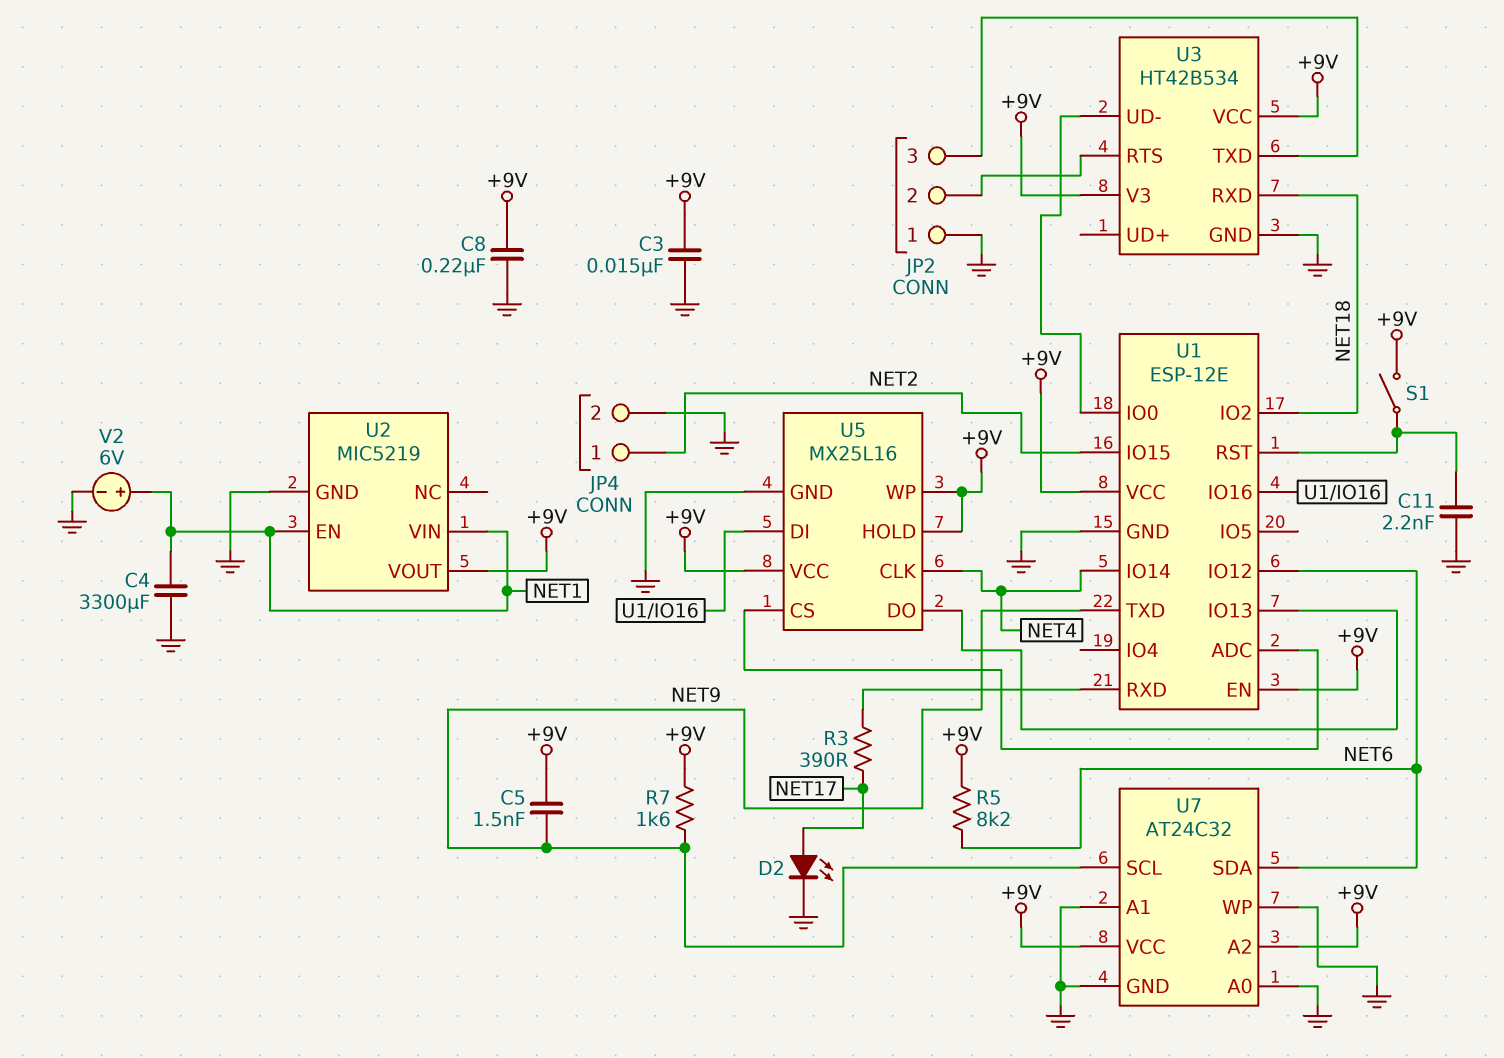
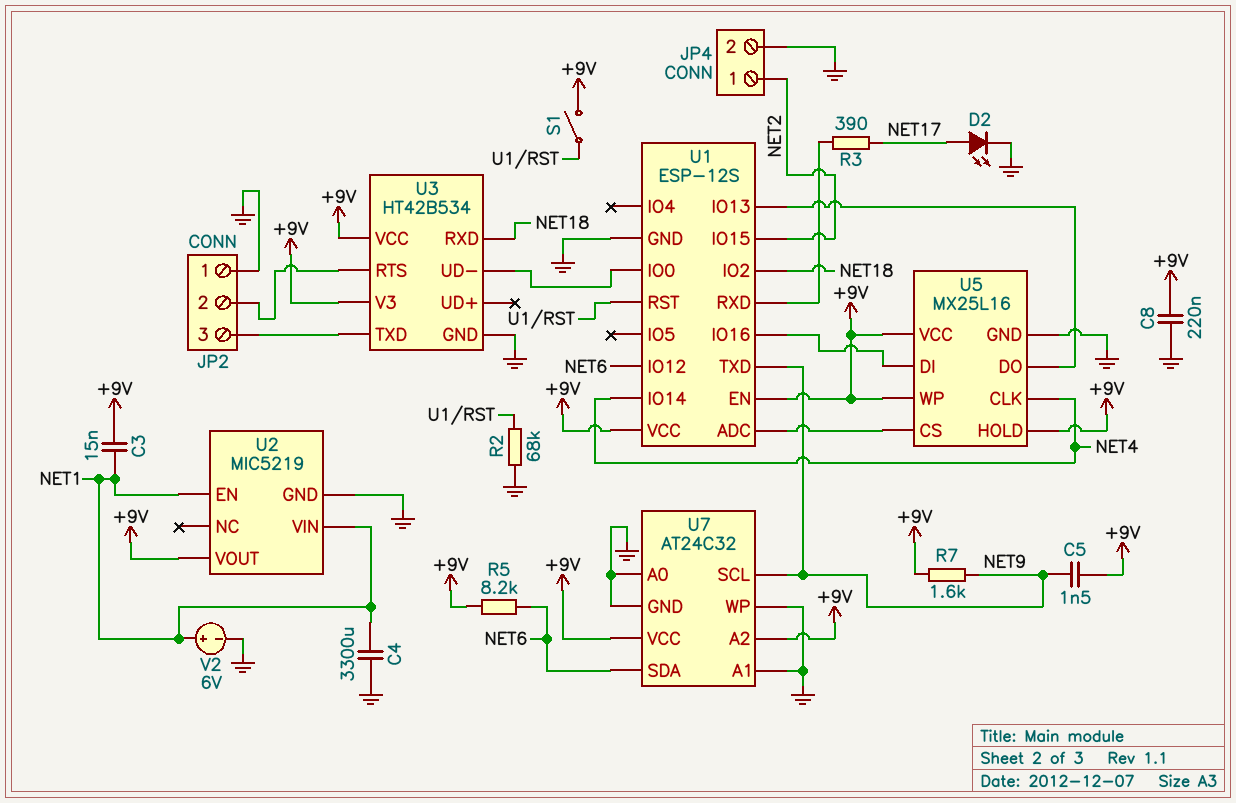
C3: 15nF (+9V, GND) -> 15nF (+9V, NET1)
C11: 2.2nF (GND, U1/RST) -> none
R2: none -> 68k (GND, U1/RST)
U1: ESP-12E -> ESP-12S

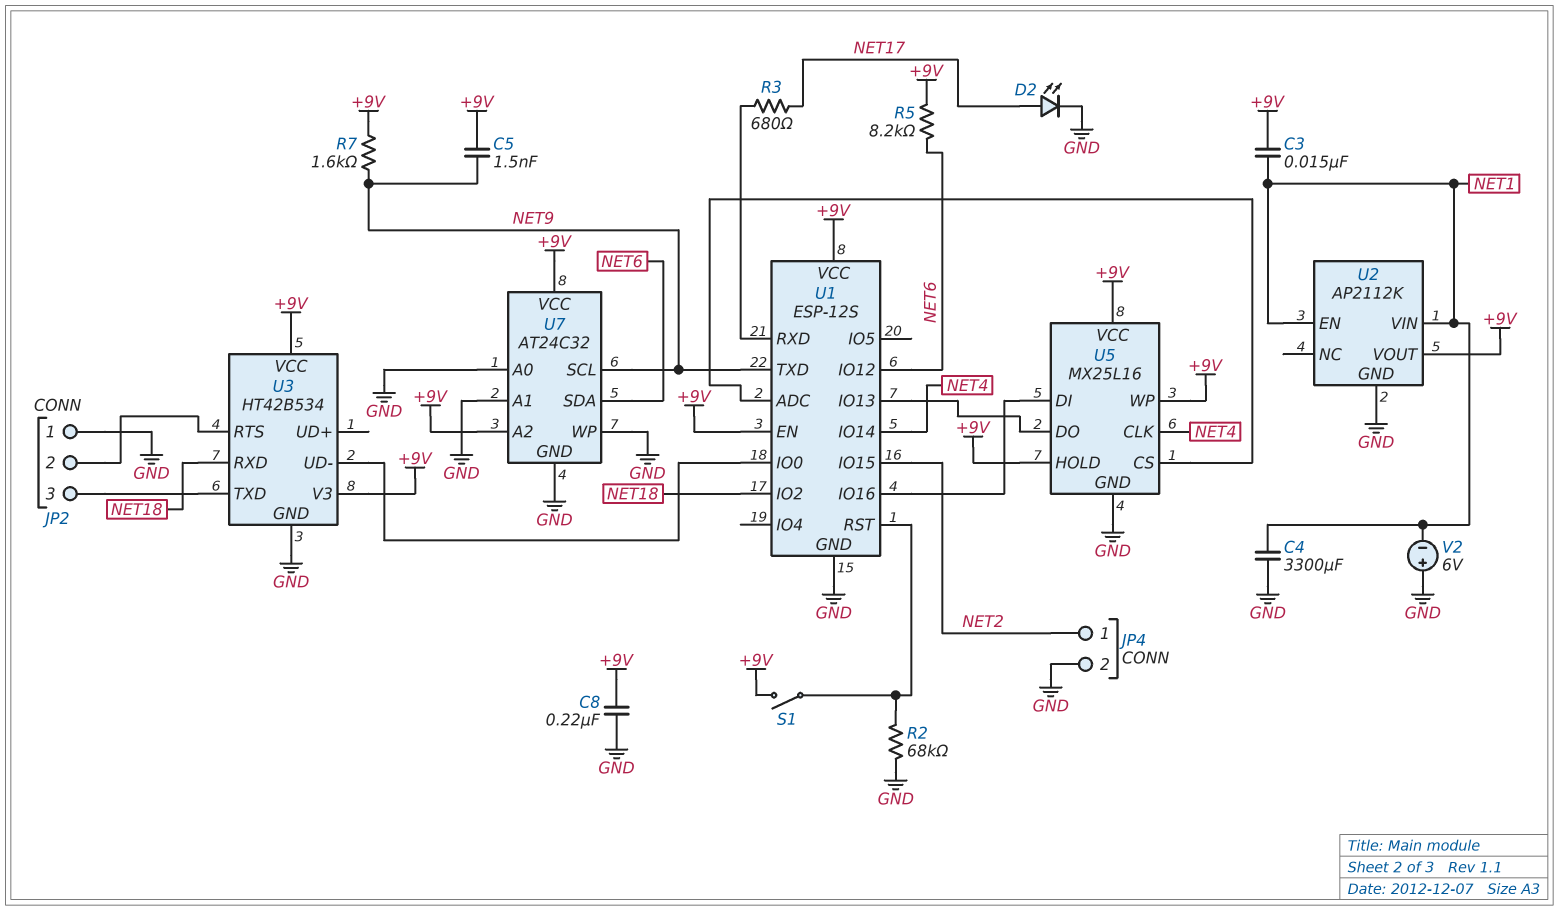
R3: 390 (NET17, U1/RXD) -> 680 (NET17, U1/RXD)
U2: MIC5219 -> AP2112K
V2: 6V (plus NET1, minus GND) -> 6V (plus GND, minus NET1)

